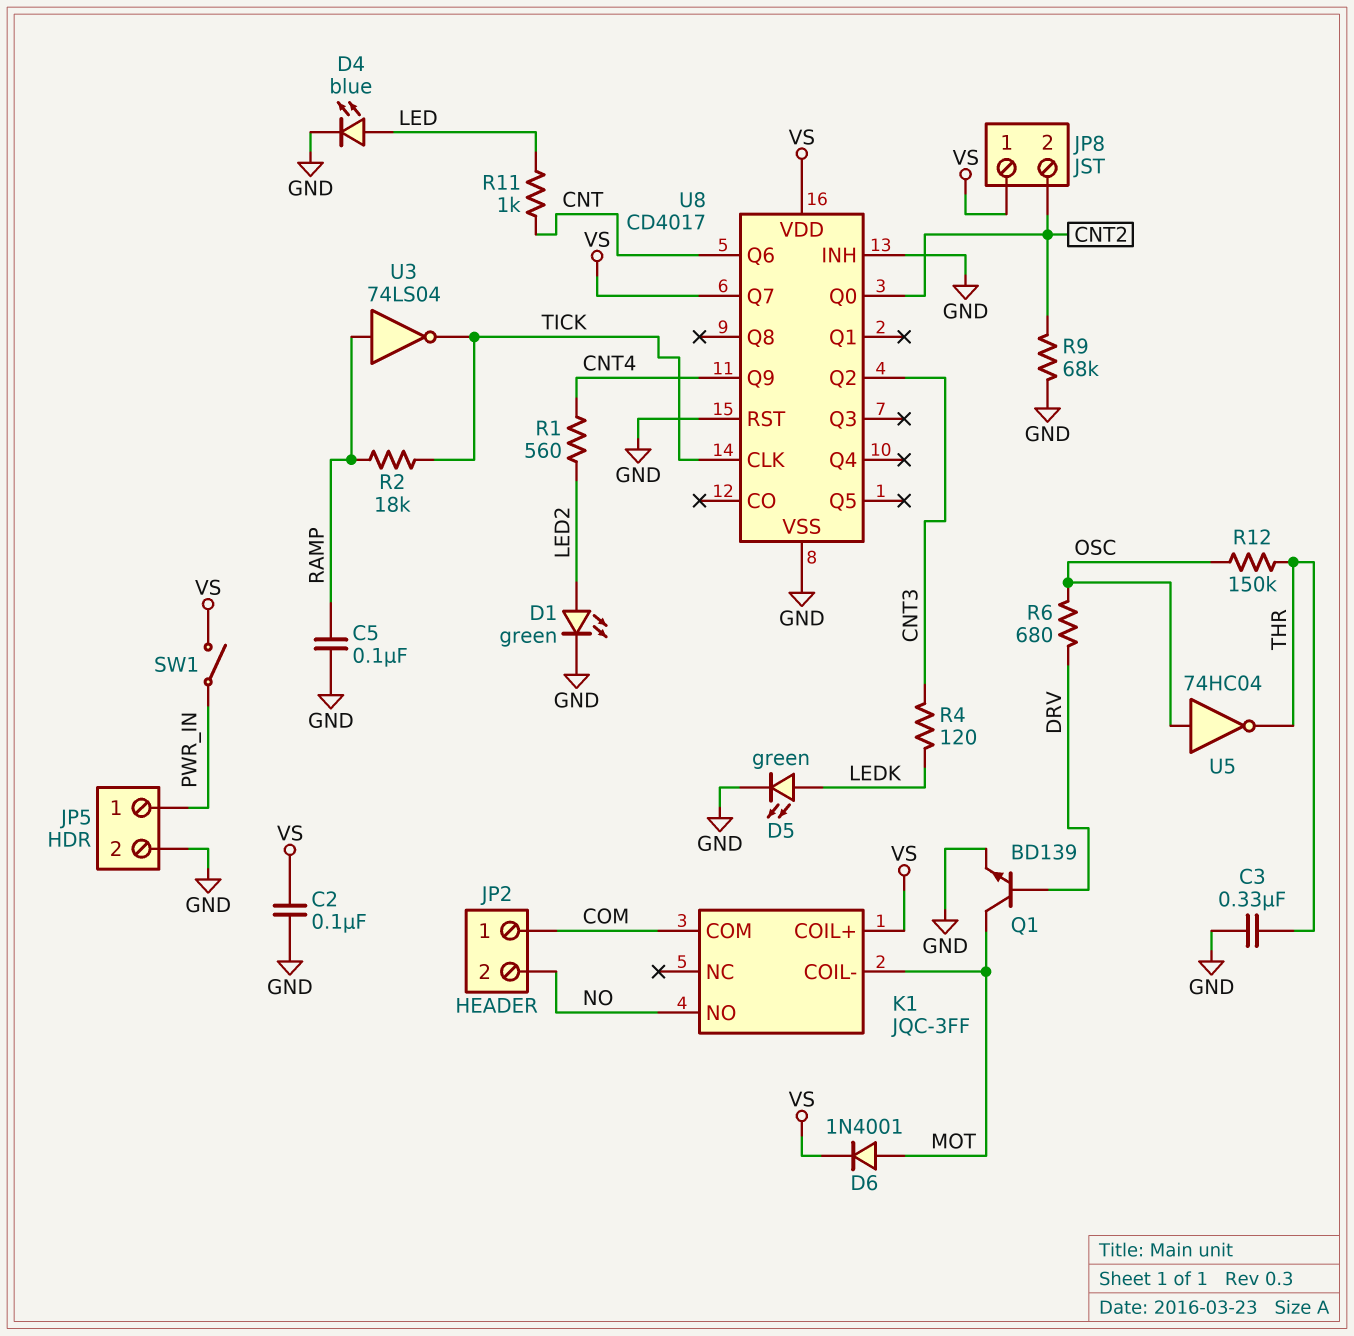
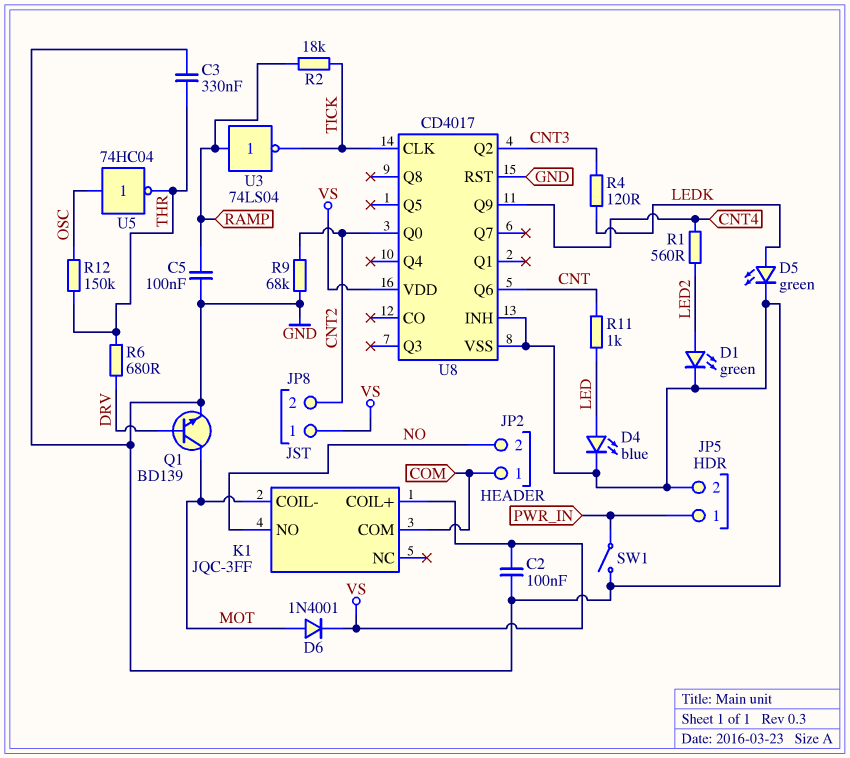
R6: 680 (DRV, OSC) -> 680 (DRV, THR)
SW1: switch (PWR_IN, VS) -> switch (GND, PWR_IN)
U8 pin Q7: VS -> none

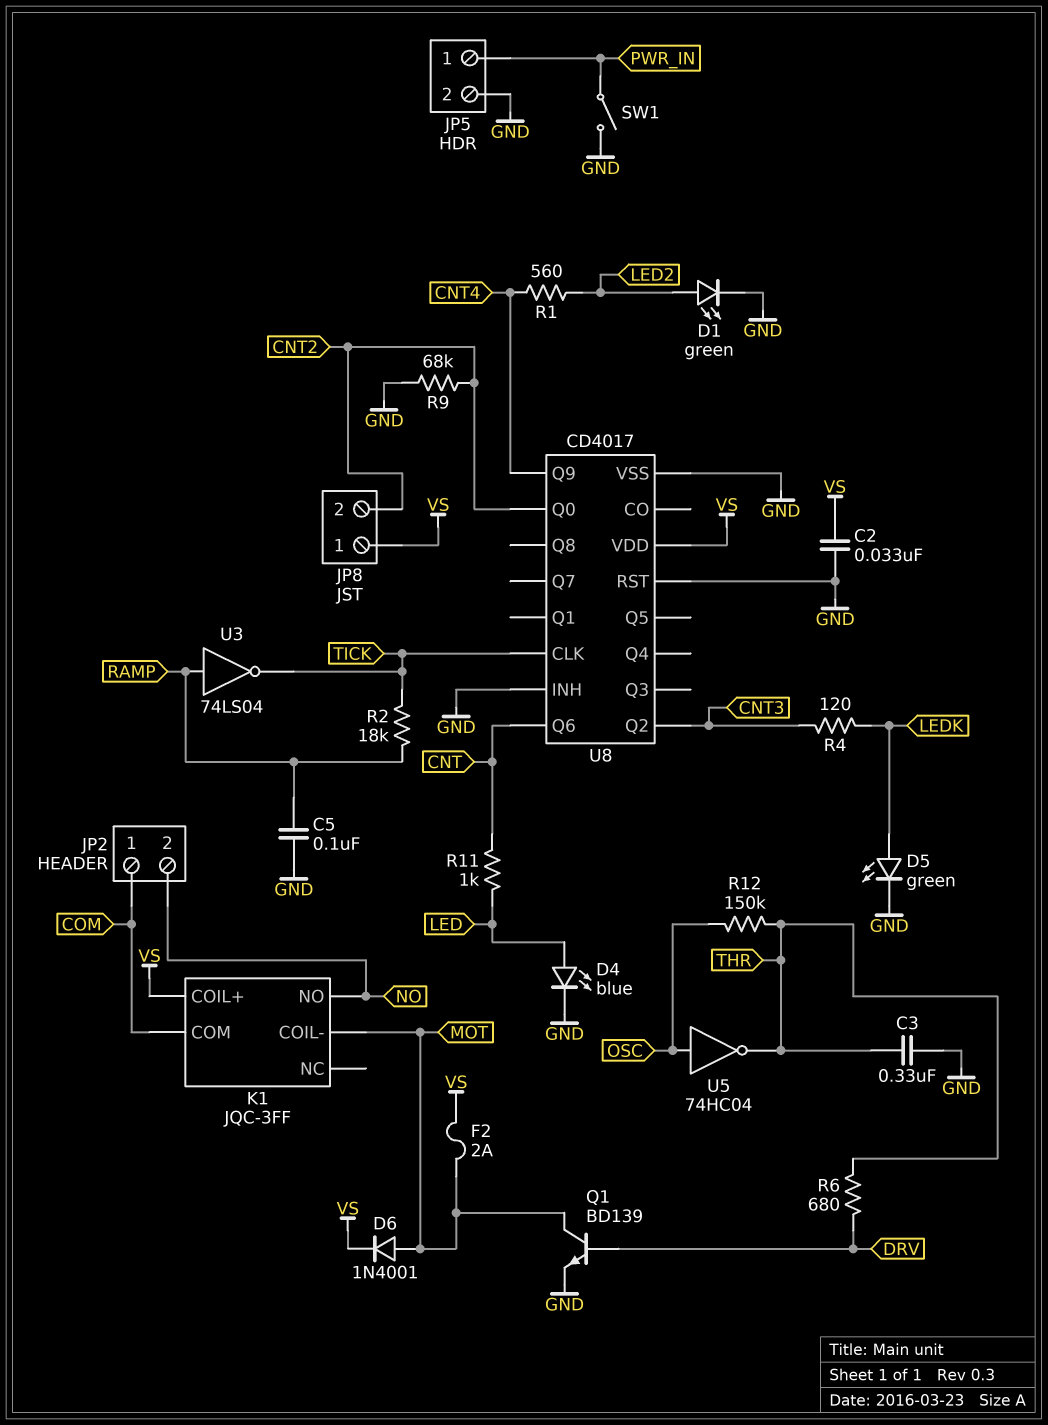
C2: 100nF (GND, VS) -> 33nF (GND, VS)
F2: none -> 2A (MOT, VS)

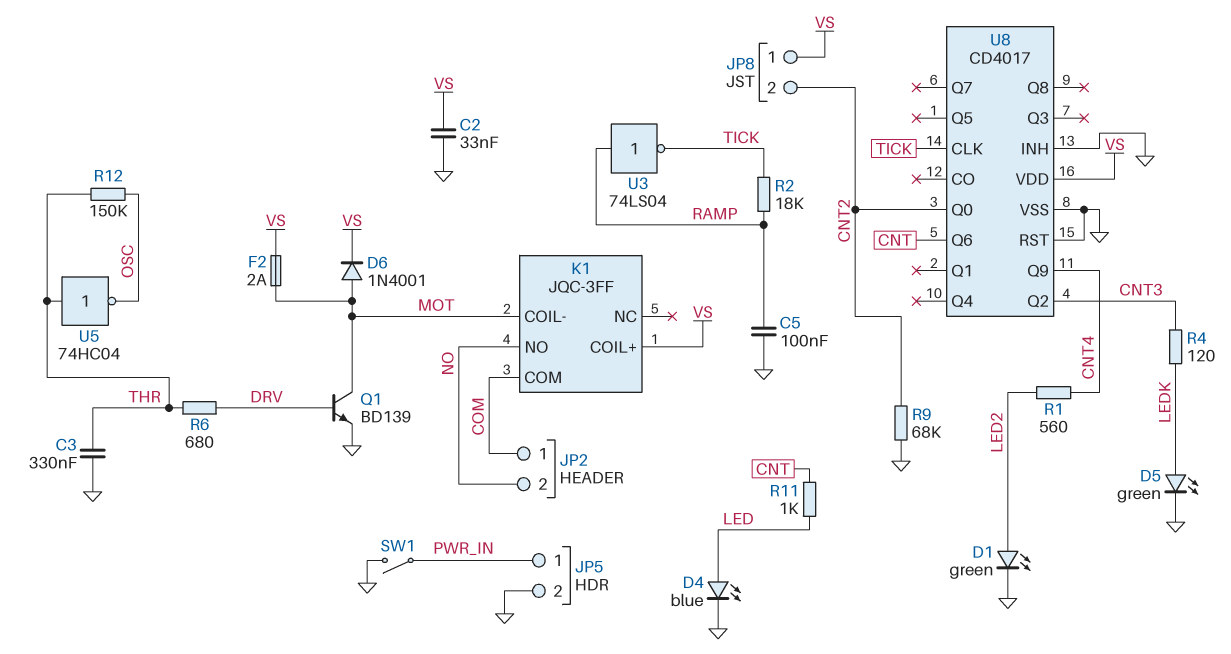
U5: NOT 74HC04 (in OSC, out THR) -> NOT 74HC04 (in THR, out OSC)

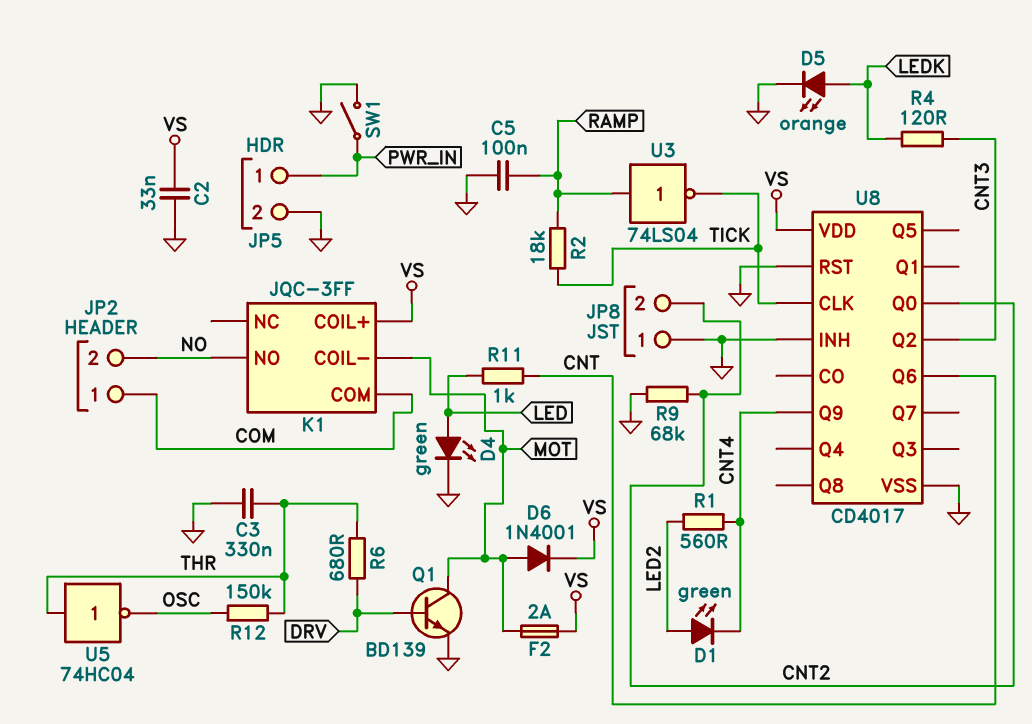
D1: LED green (A LED2, K GND) -> LED green (A LED2, K CNT4)
D4: LED blue (A LED, K GND) -> LED green (A LED, K GND)
D5: LED green (A LEDK, K GND) -> LED orange (A LEDK, K GND)
JP8 pin 1: VS -> GND

